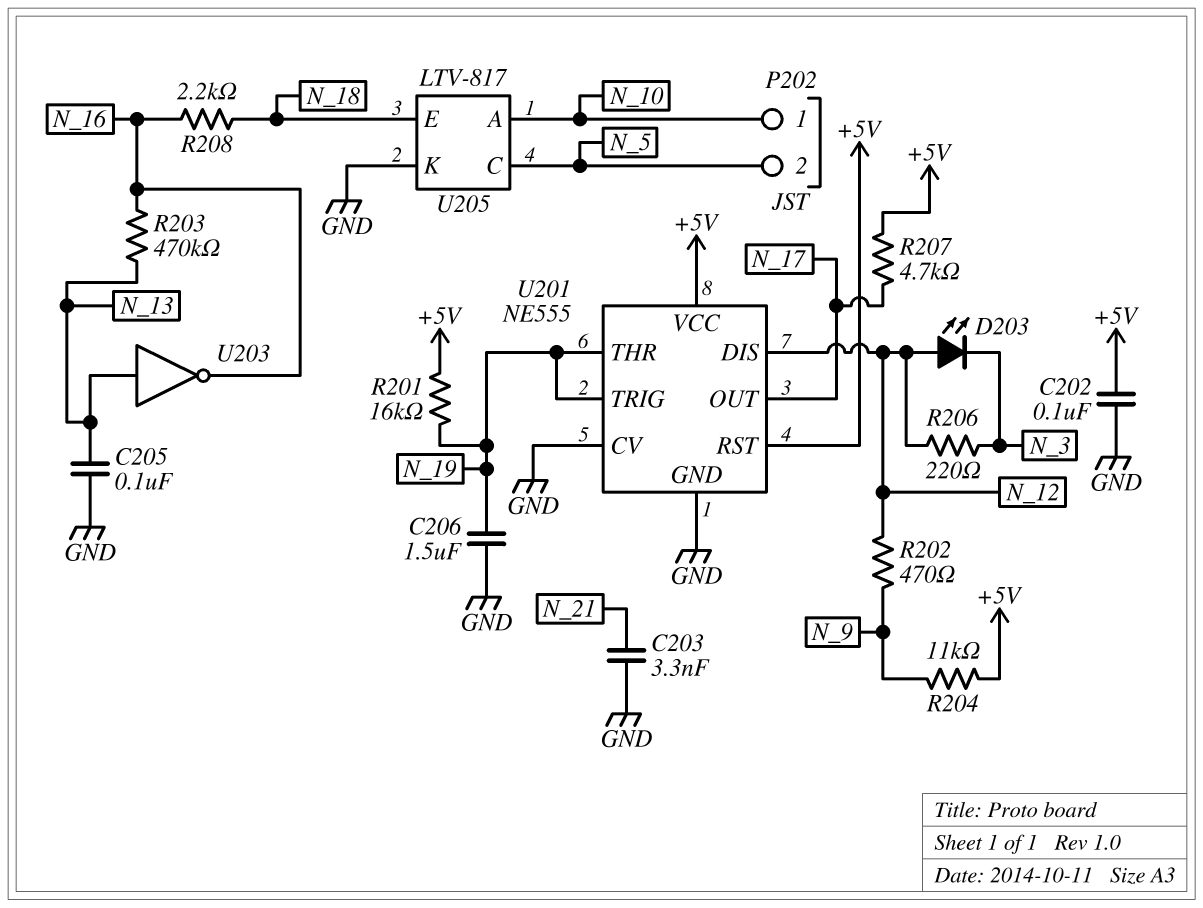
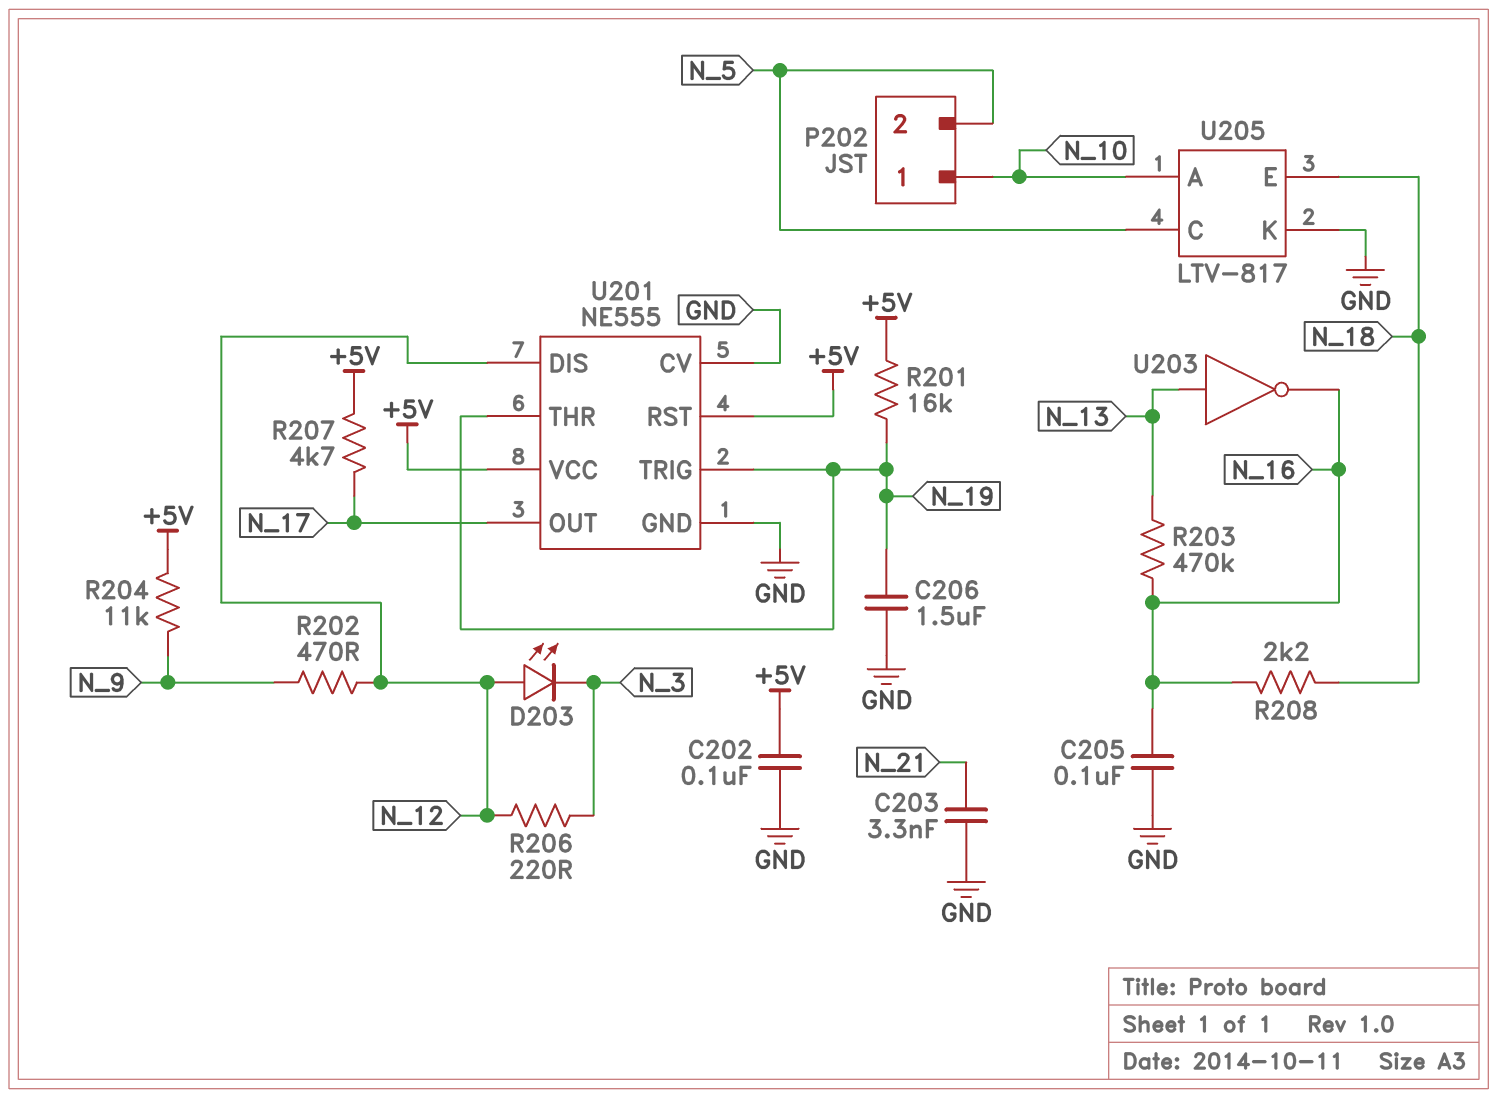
C205: 100nF (GND, N_13) -> 100nF (GND, N_16)

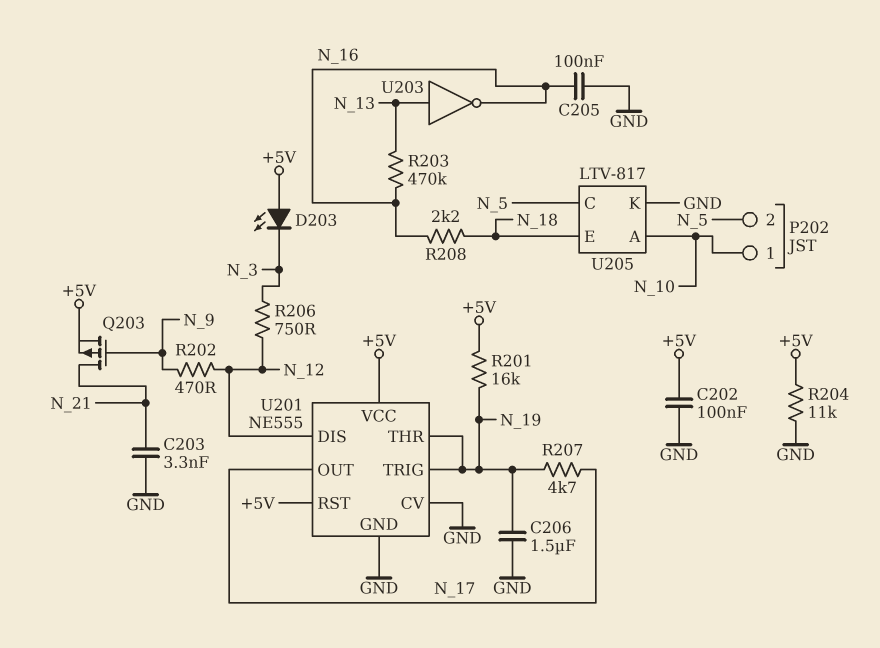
D203: LED (A N_12, K N_3) -> LED (A +5V, K N_3)
Q203: none -> PMOS (G N_9, D N_21, S +5V)
R204: 11k (+5V, N_9) -> 11k (+5V, GND)
R206: 220 (N_3, N_12) -> 750 (N_3, N_12)
R207: 4.7k (+5V, N_17) -> 4.7k (N_17, N_19)

